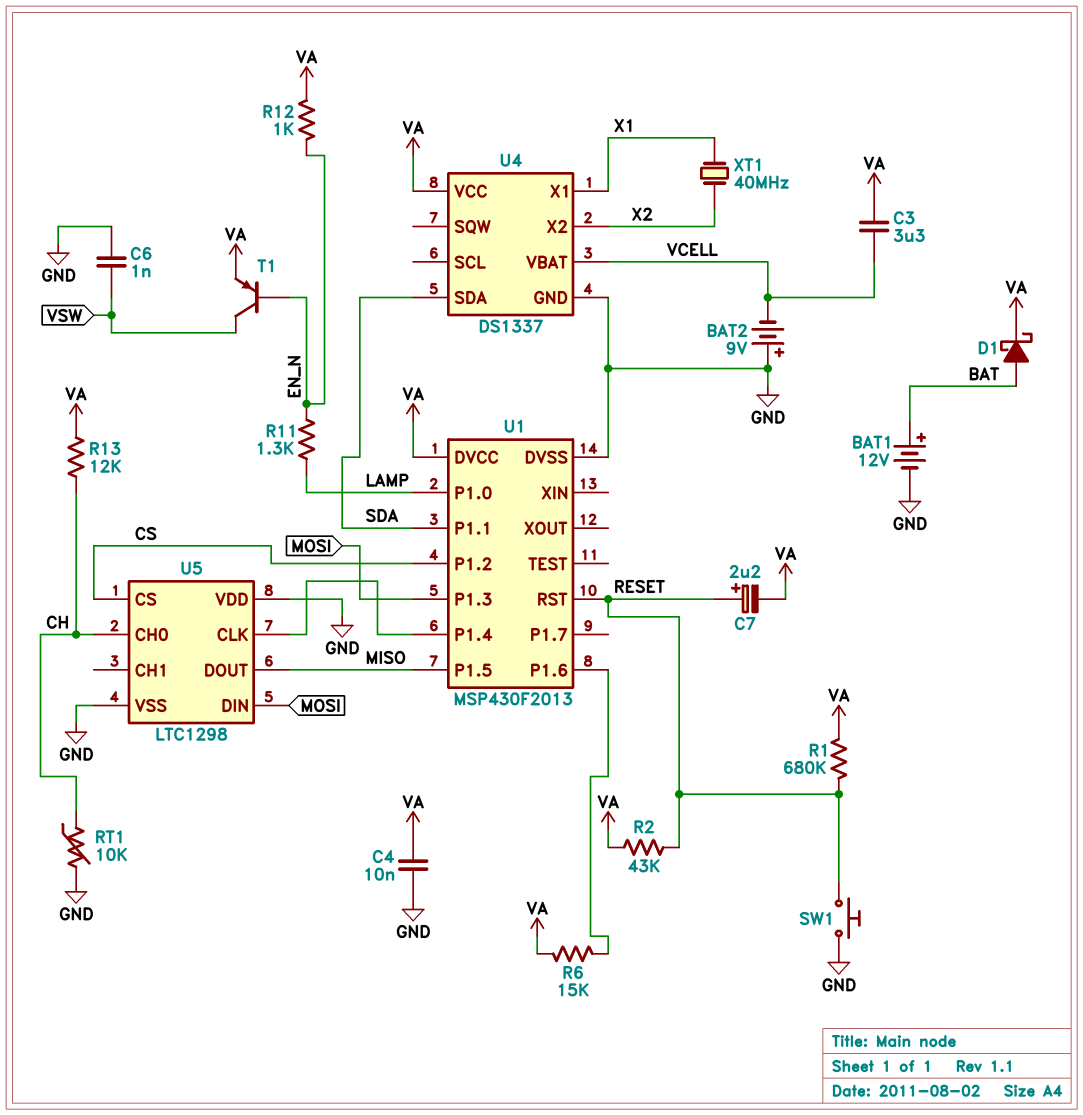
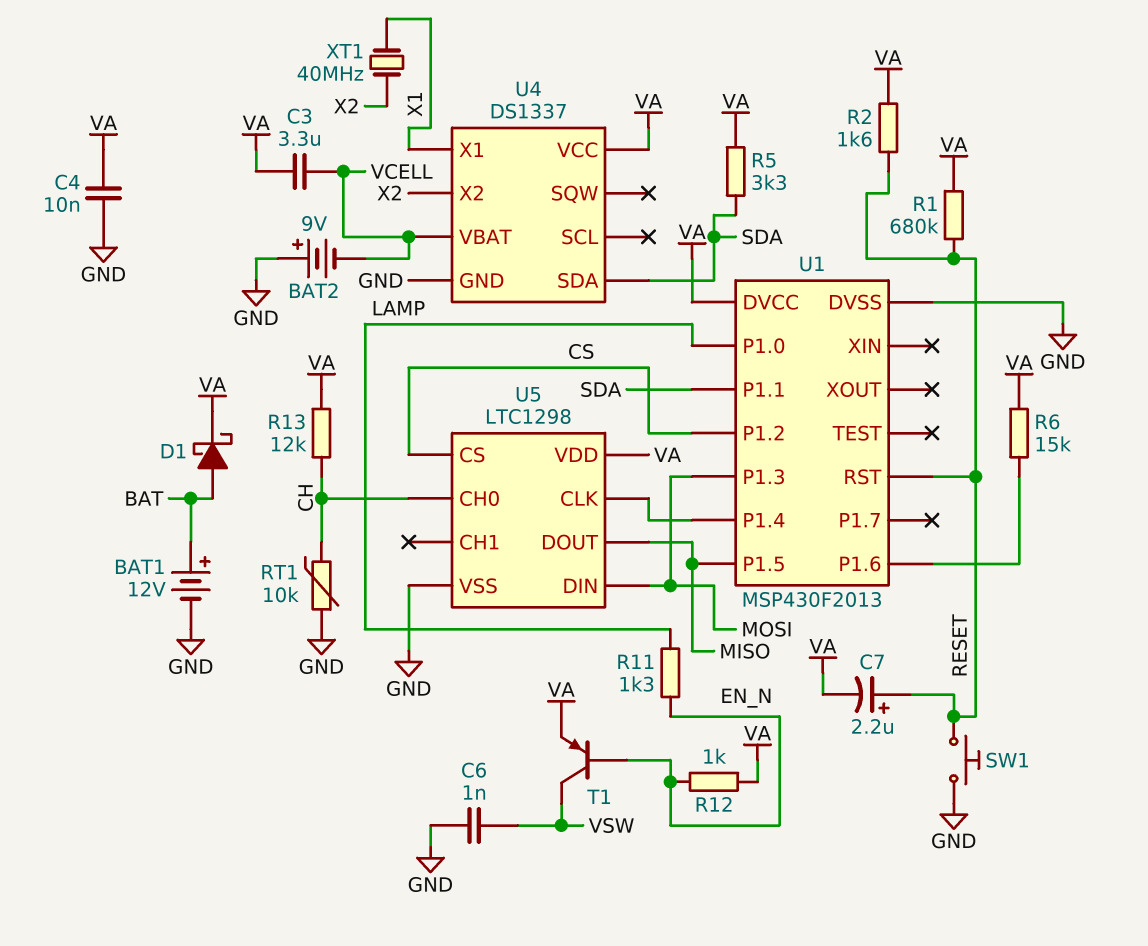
R2: 43k (RESET, VA) -> 1.6k (RESET, VA)
R5: none -> 3.3k (SDA, VA)
U5 pin VDD: GND -> VA

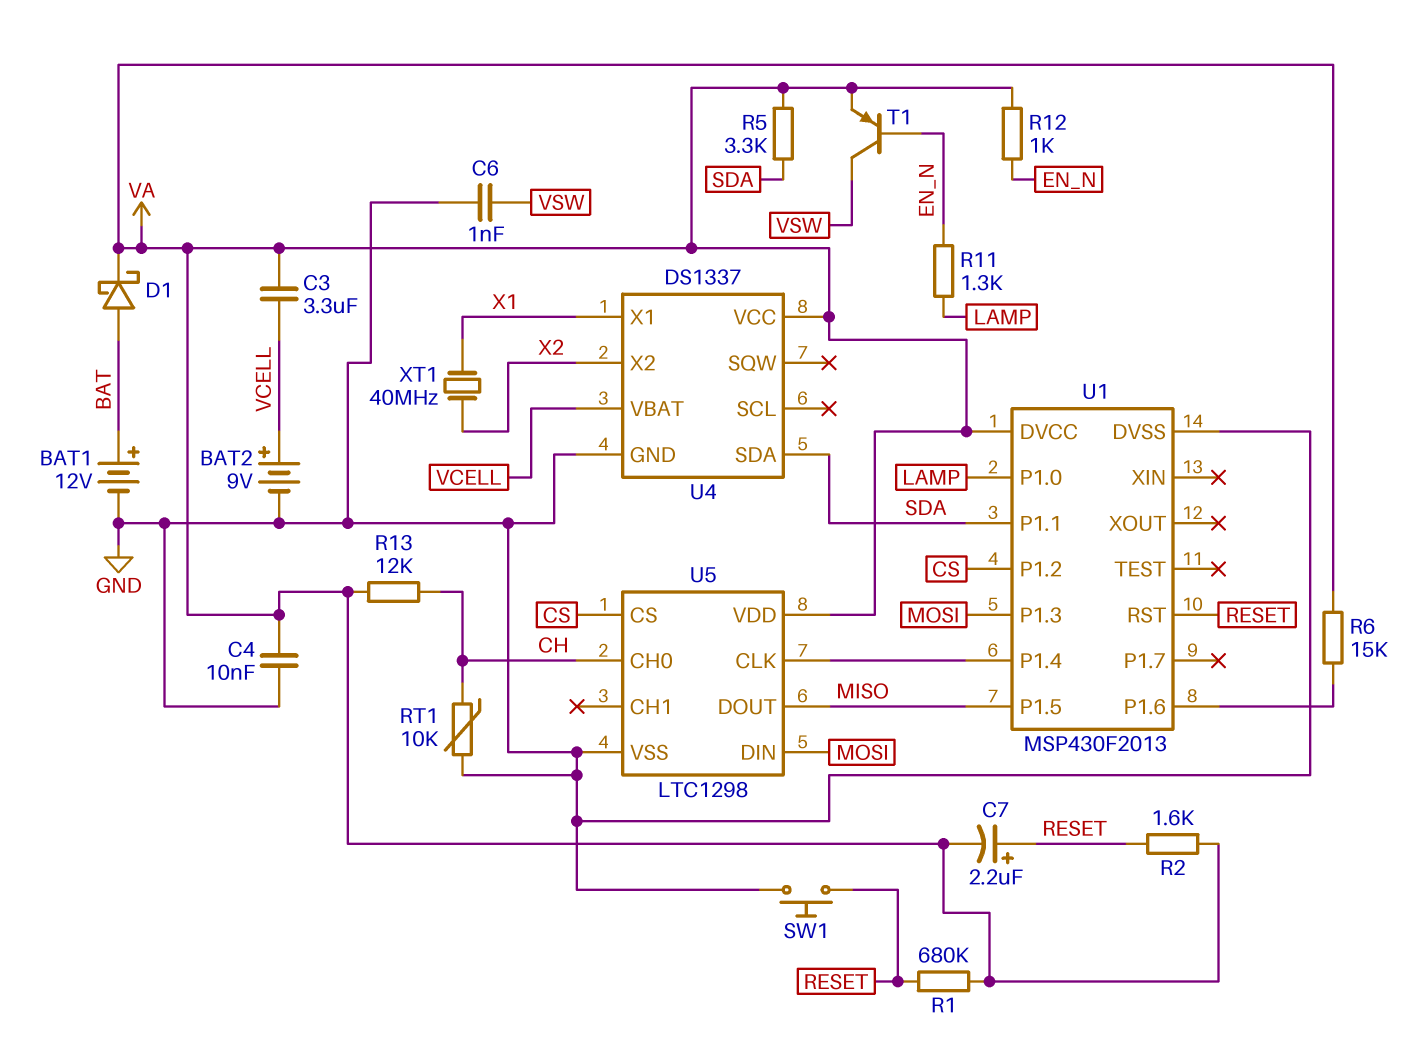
BAT2: 9V (plus GND, minus VCELL) -> 9V (plus VCELL, minus GND)

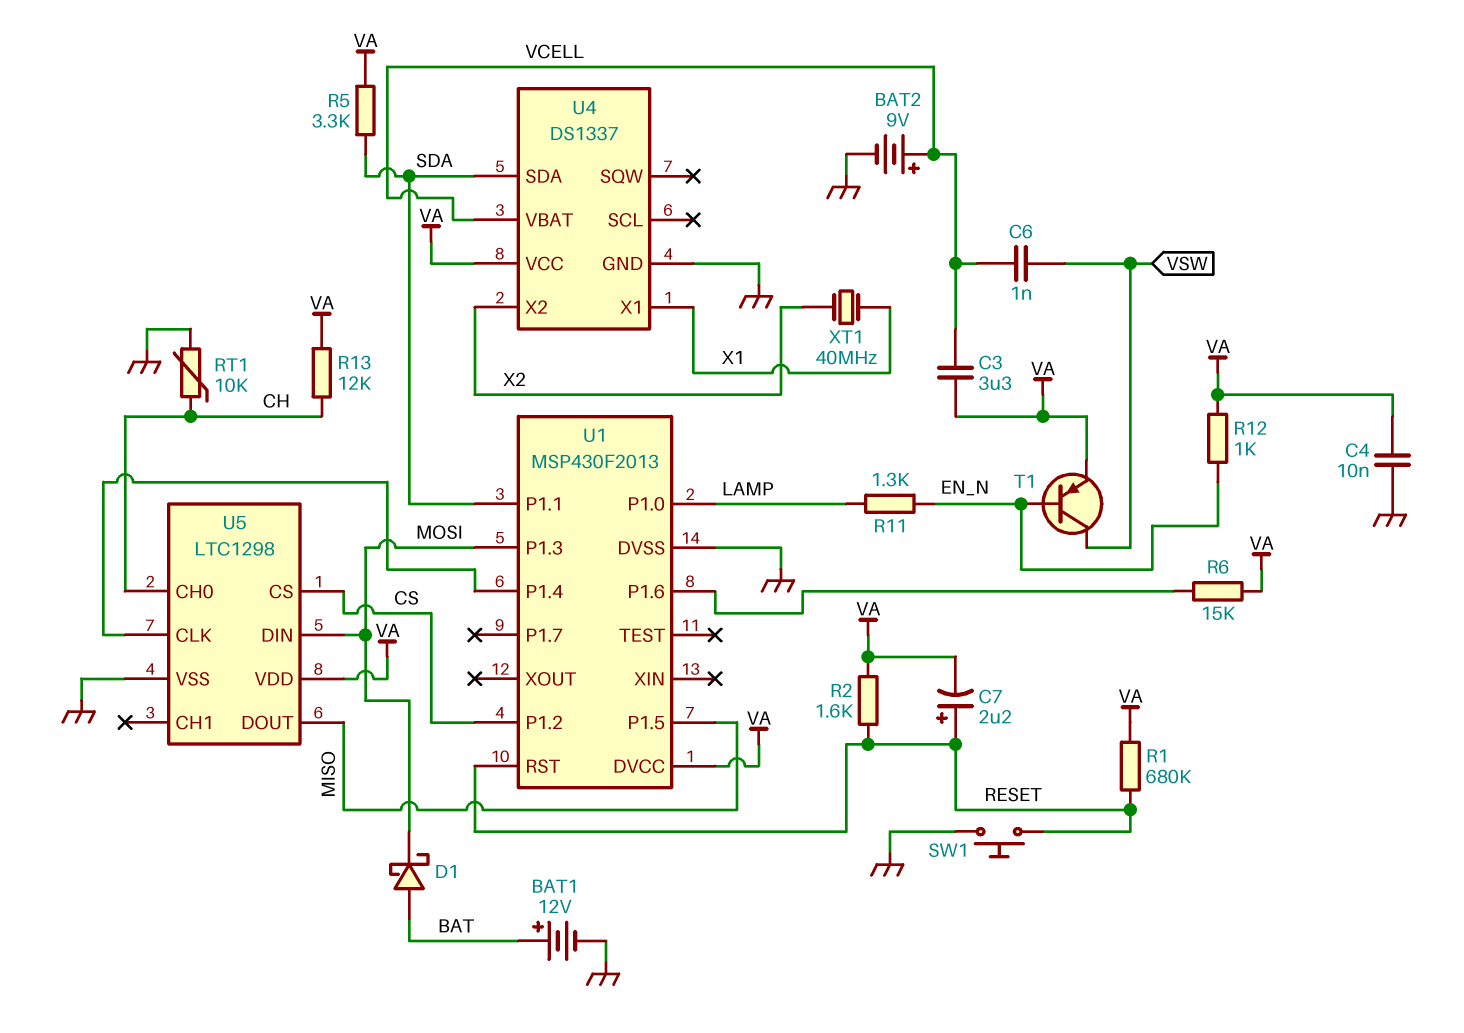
C6: 1nF (GND, VSW) -> 1nF (VCELL, VSW)
D1: schottky (A BAT, K VA) -> schottky (A BAT, K MOSI)

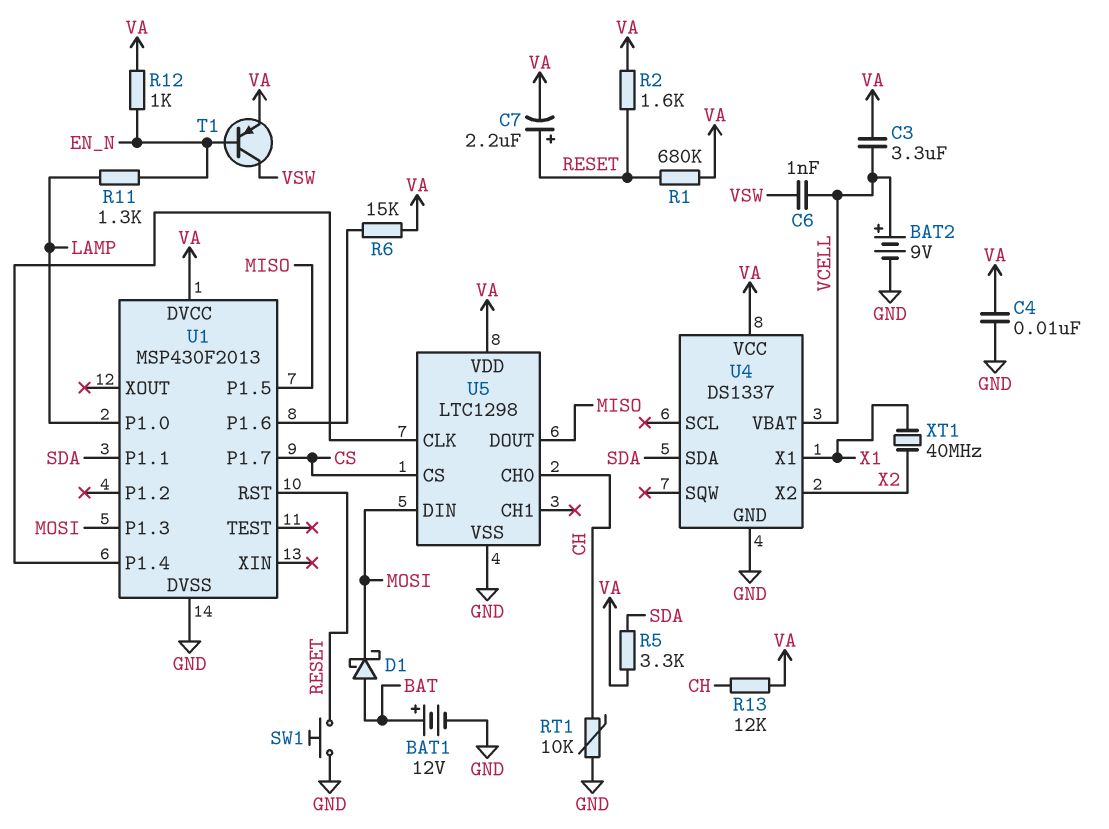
U1 pin P1.2: CS -> none
U1 pin P1.7: none -> CS

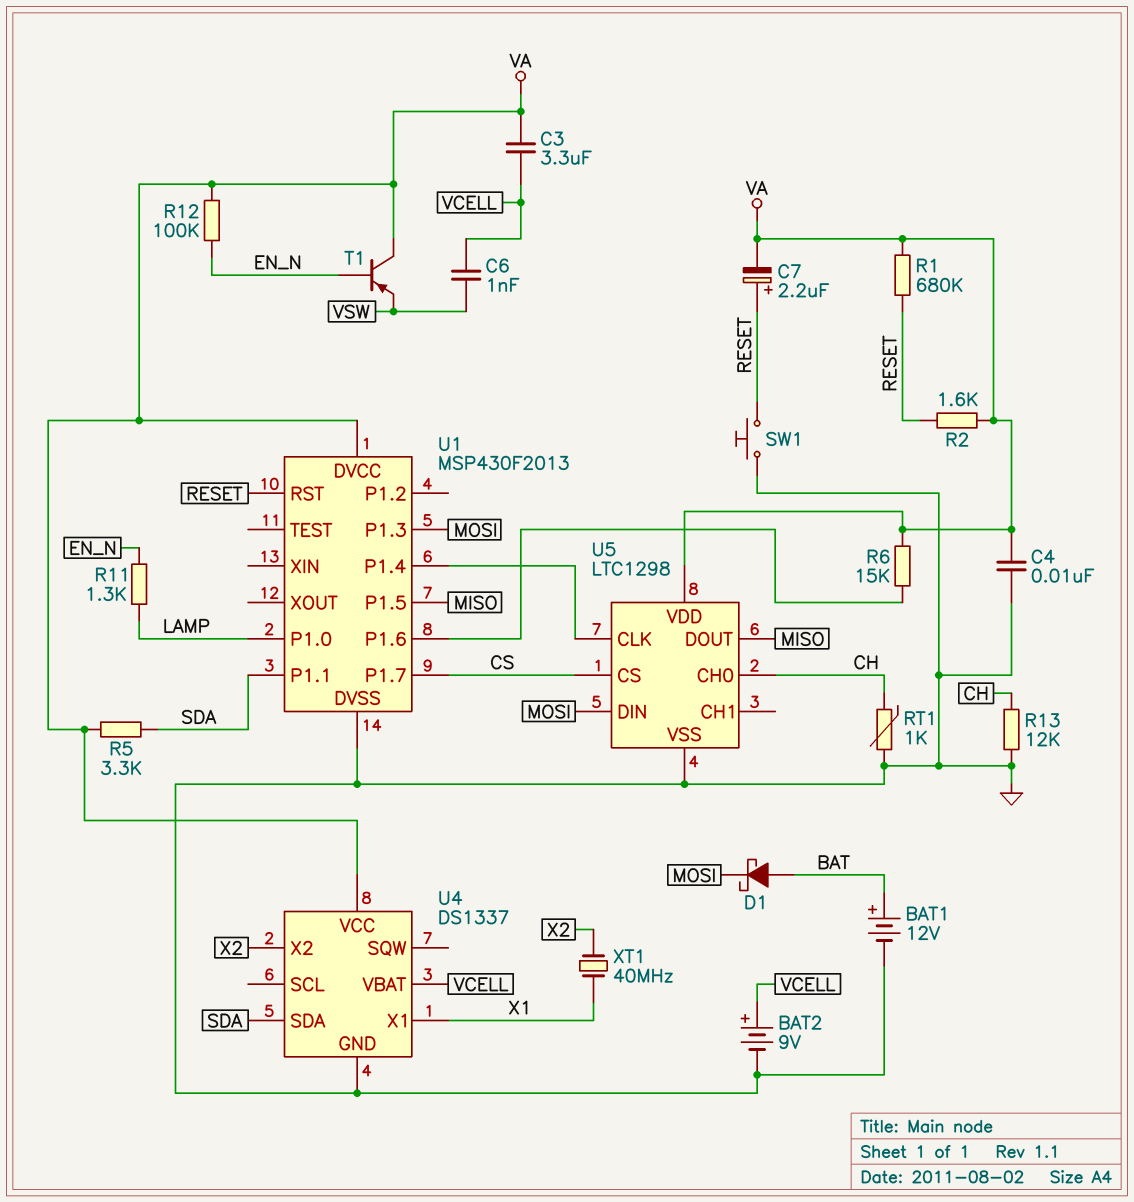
R12: 1k (EN_N, VA) -> 100k (EN_N, VA)
R13: 12k (CH, VA) -> 12k (CH, GND)
RT1: 10k (CH, GND) -> 1k (CH, GND)
T1: PNP (B EN_N, C VSW, E VA) -> PNP (B EN_N, C VA, E VSW)

